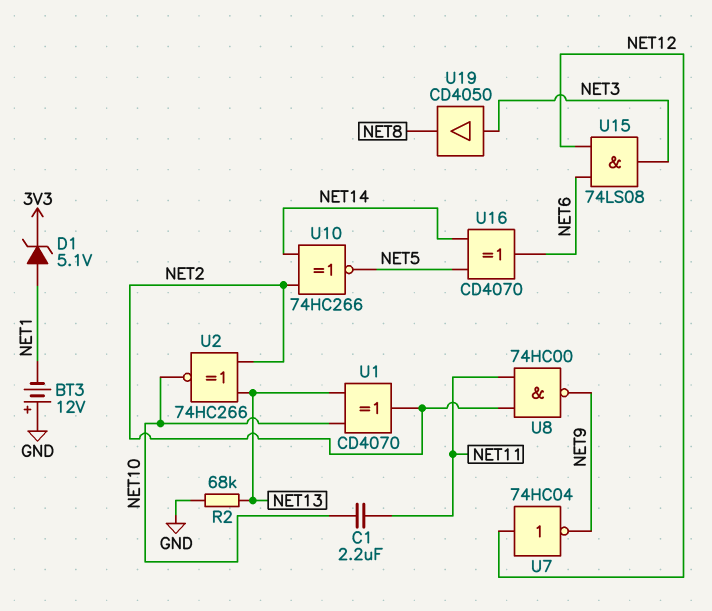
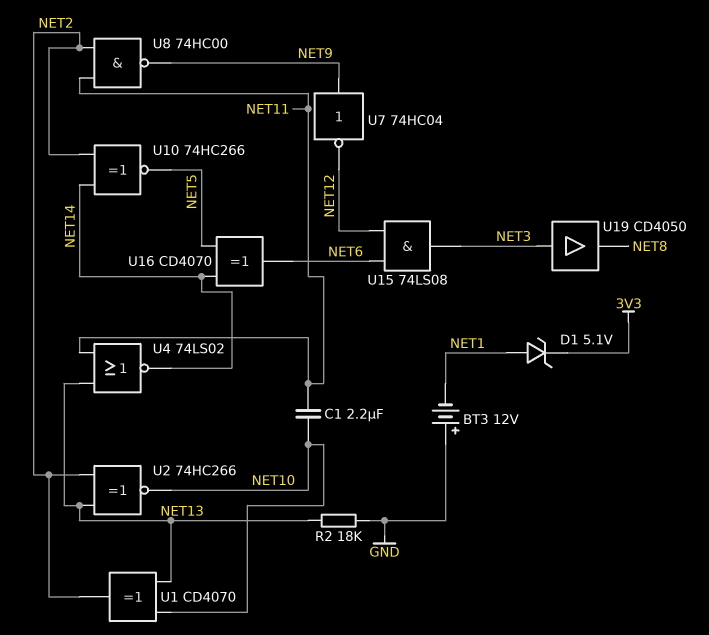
R2: 68k (GND, NET13) -> 18k (GND, NET13)
U4: none -> NOR 74LS02 (in NET11, in NET13, out NET14)
U7: NOT 74HC04 (in NET12, out NET9) -> NOT 74HC04 (in NET9, out NET12)

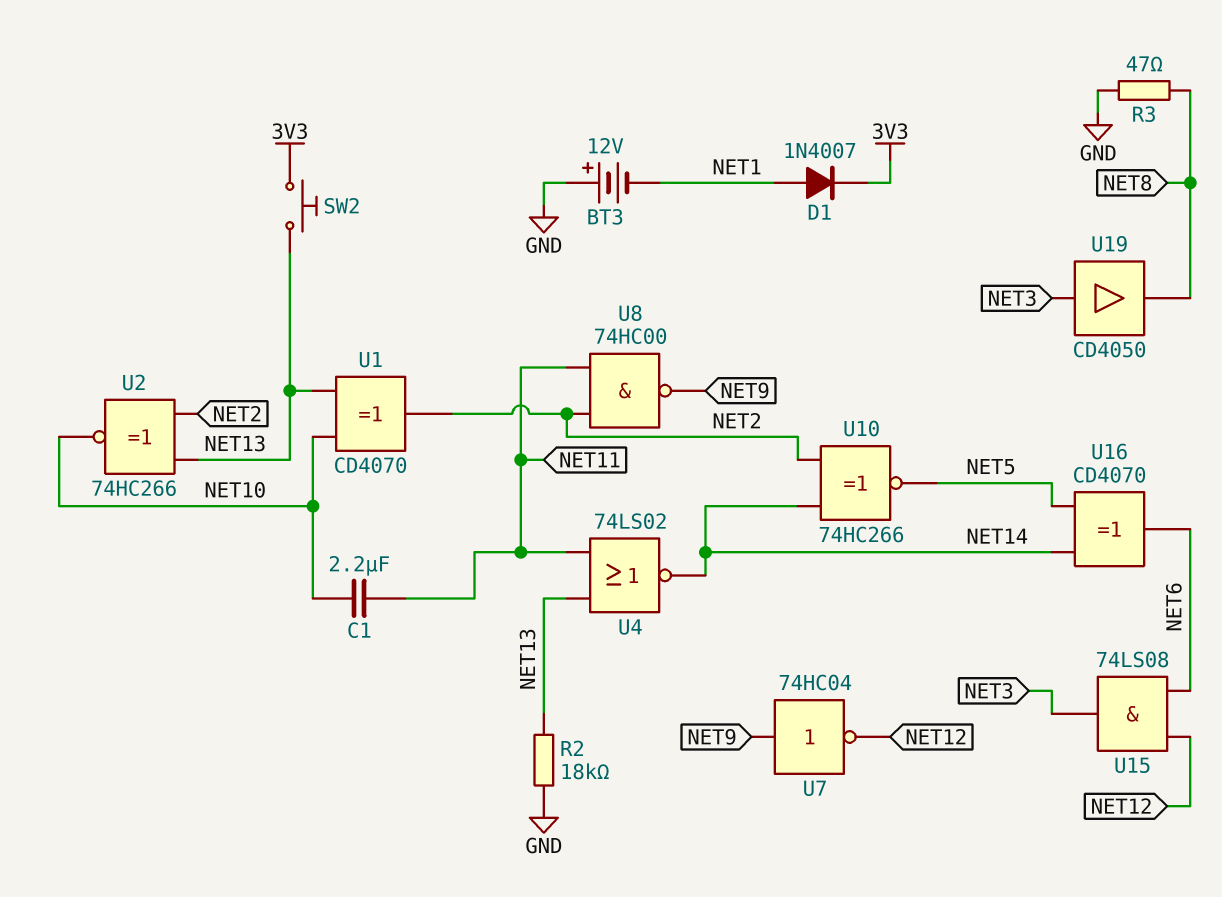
D1: zener 5.1V (A NET1, K 3V3) -> diode 1N4007 (A NET1, K 3V3)
R3: none -> 47 (GND, NET8)
SW2: none -> button (3V3, NET13)

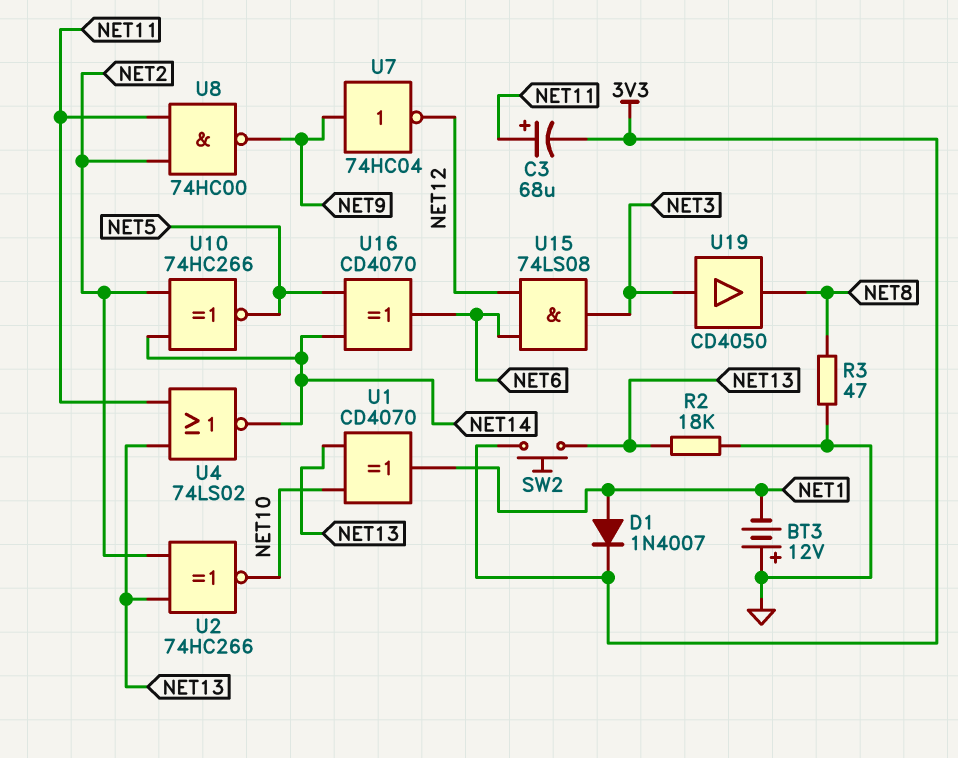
C1: 2.2uF (NET10, NET11) -> none
C3: none -> 68uF (plus NET11, minus 3V3)
U1: XOR CD4070 (in NET10, in NET13, out NET2) -> XOR CD4070 (in NET10, in NET13, out NET1)

